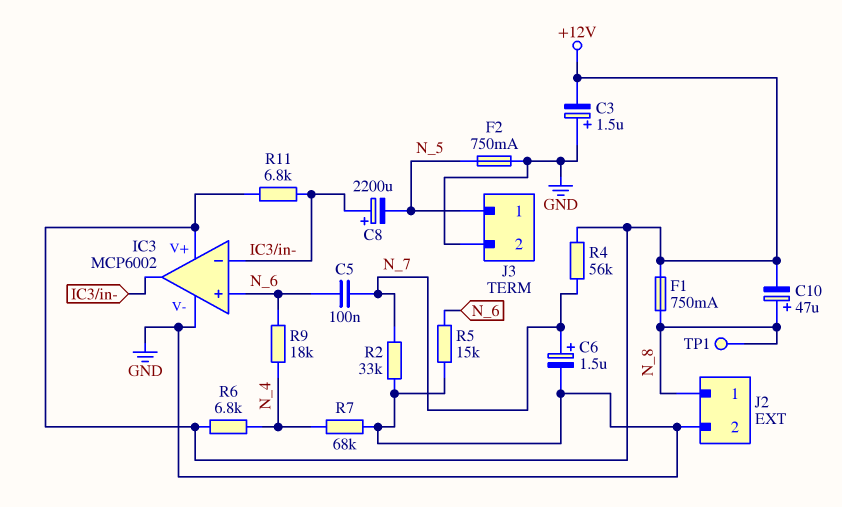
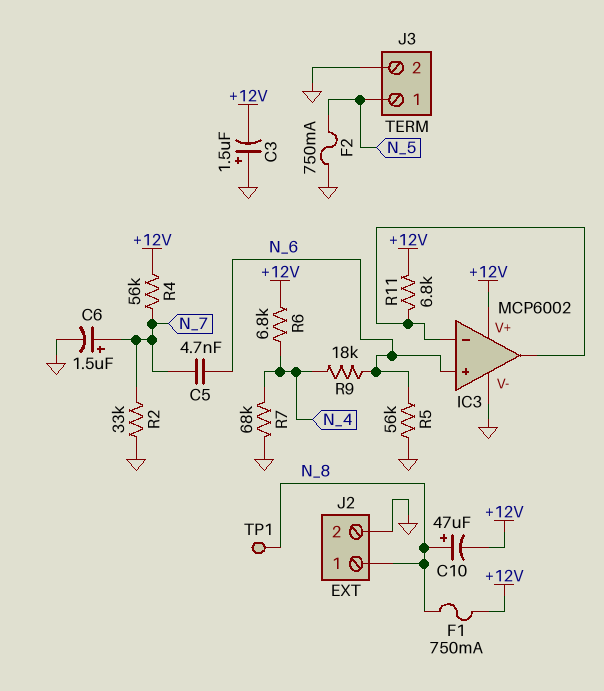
C5: 100nF (N_6, N_7) -> 4.7nF (N_6, N_7)
C8: 2200uF (plus IC3/in-, minus N_5) -> none
R5: 15k (GND, N_6) -> 56k (GND, N_6)

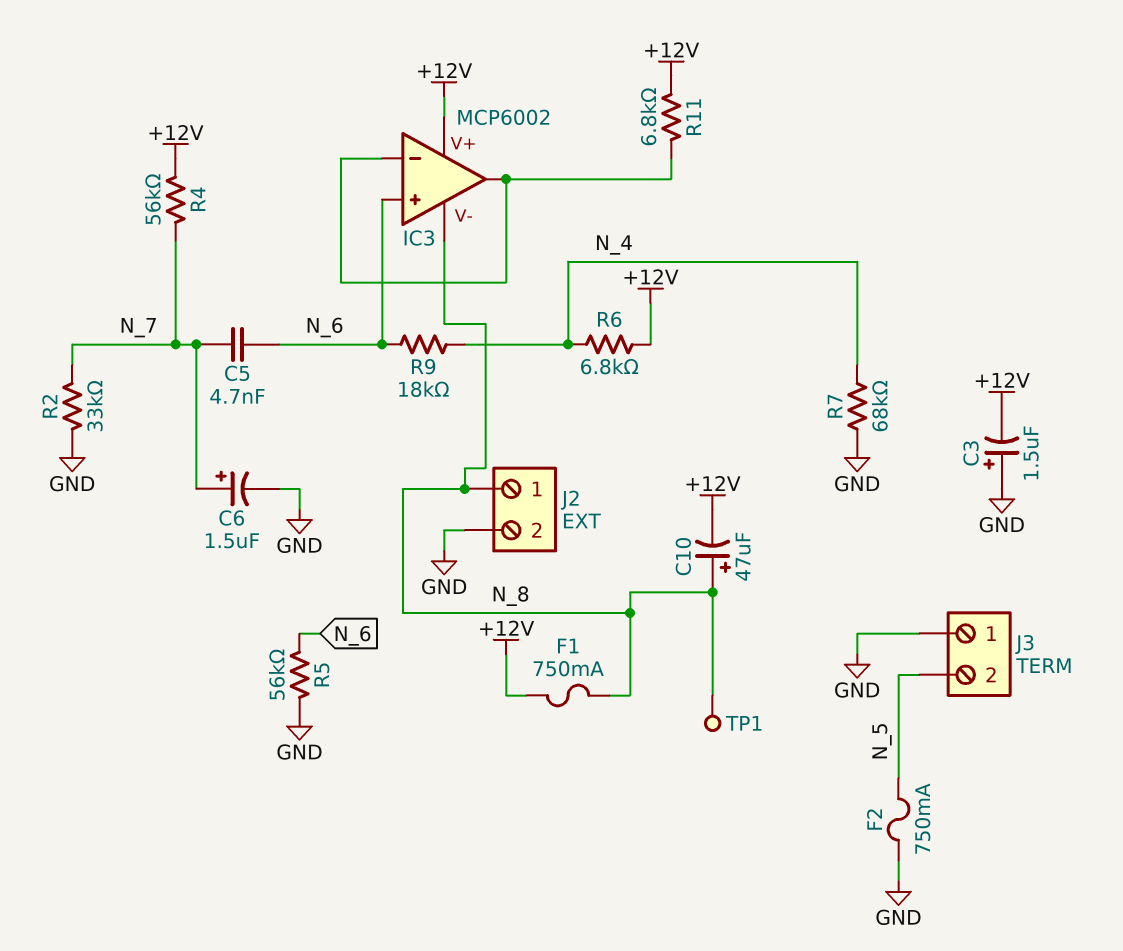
IC3 pin V-: GND -> N_8
J3 pin 1: N_5 -> GND
J3 pin 2: GND -> N_5

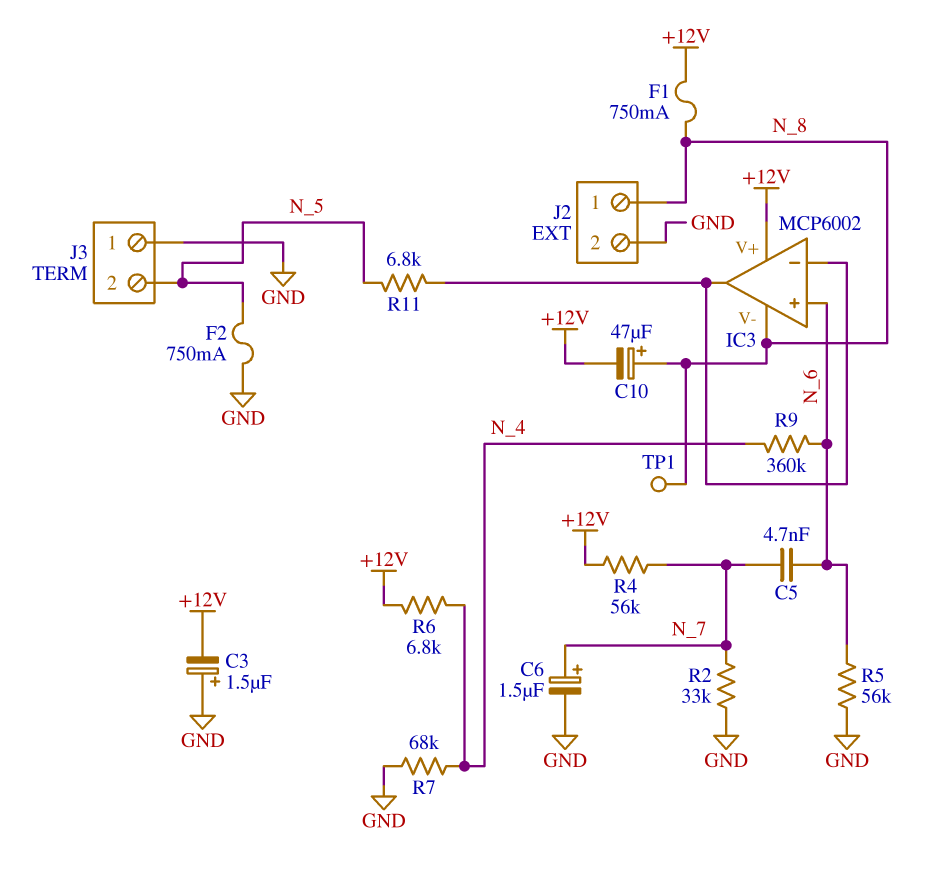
R9: 18k (N_4, N_6) -> 360k (N_4, N_6)
R11: 6.8k (+12V, IC3/in-) -> 6.8k (IC3/in-, N_5)

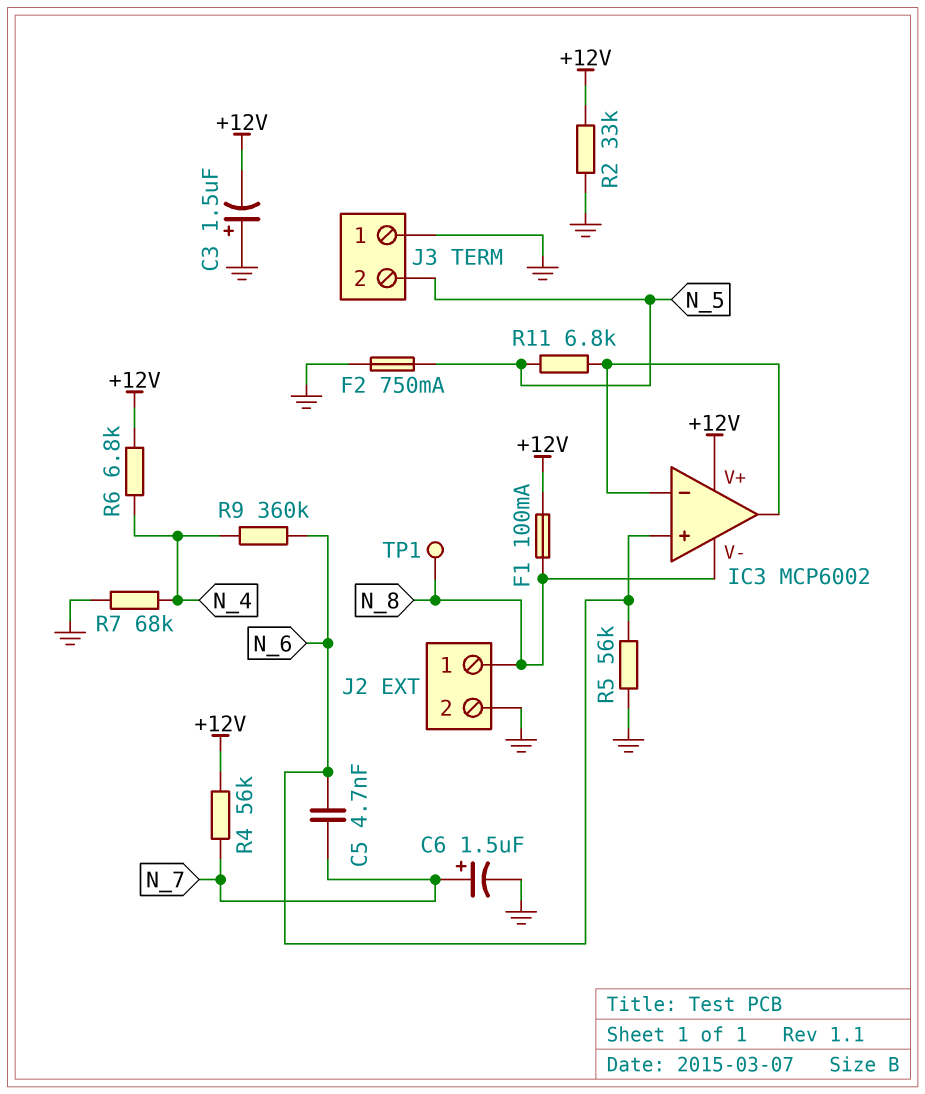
C10: 47uF (plus N_8, minus +12V) -> none
F1: 750mA (+12V, N_8) -> 100mA (+12V, N_8)
R2: 33k (GND, N_7) -> 33k (+12V, GND)

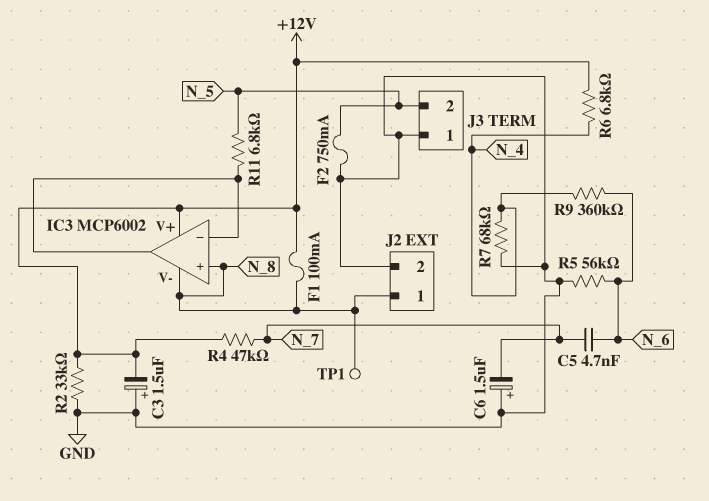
C6: 1.5uF (plus N_7, minus GND) -> 1.5uF (plus GND, minus N_7)
IC3 pin in+: N_6 -> N_8
R4: 56k (+12V, N_7) -> 47k (+12V, N_7)

